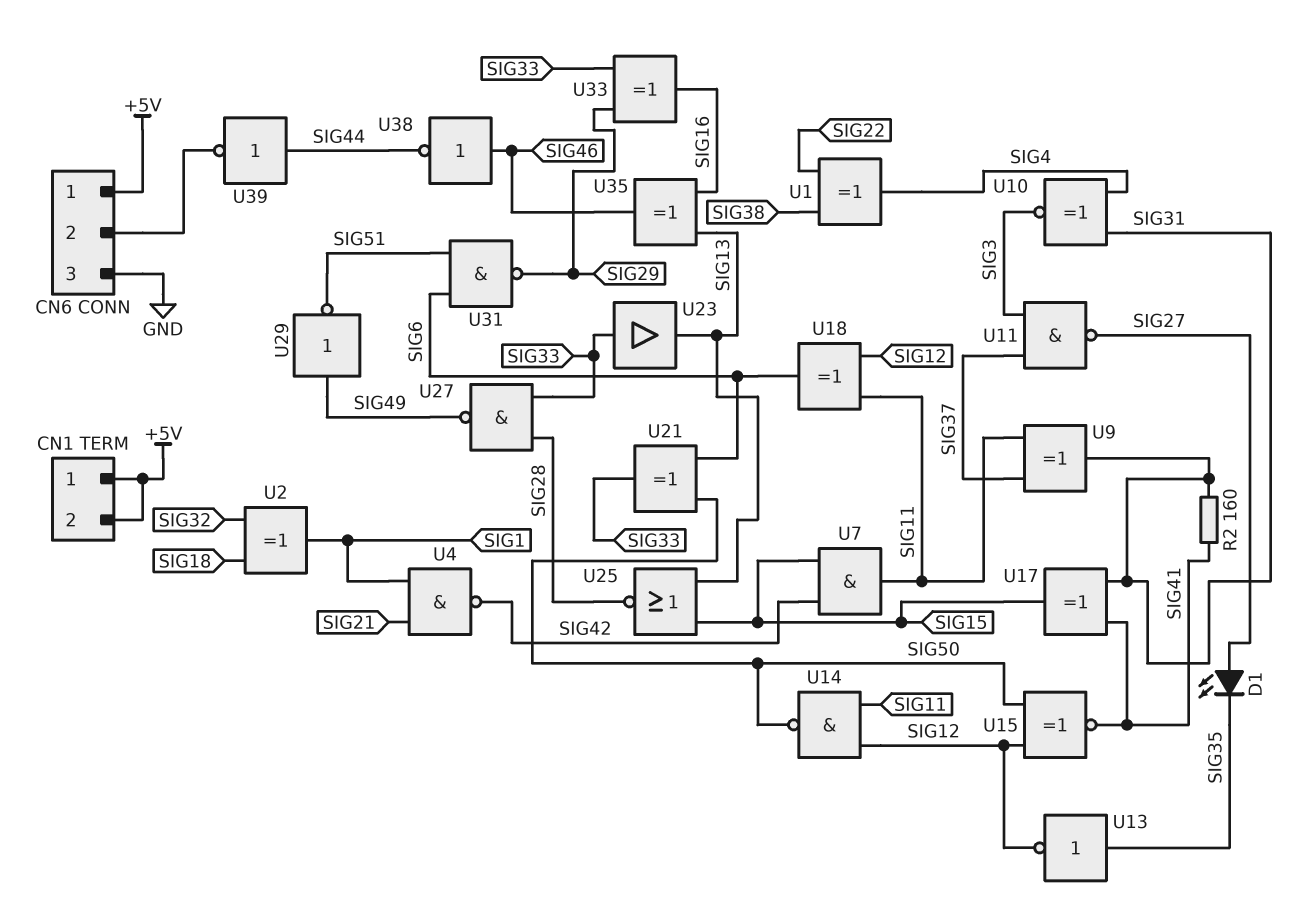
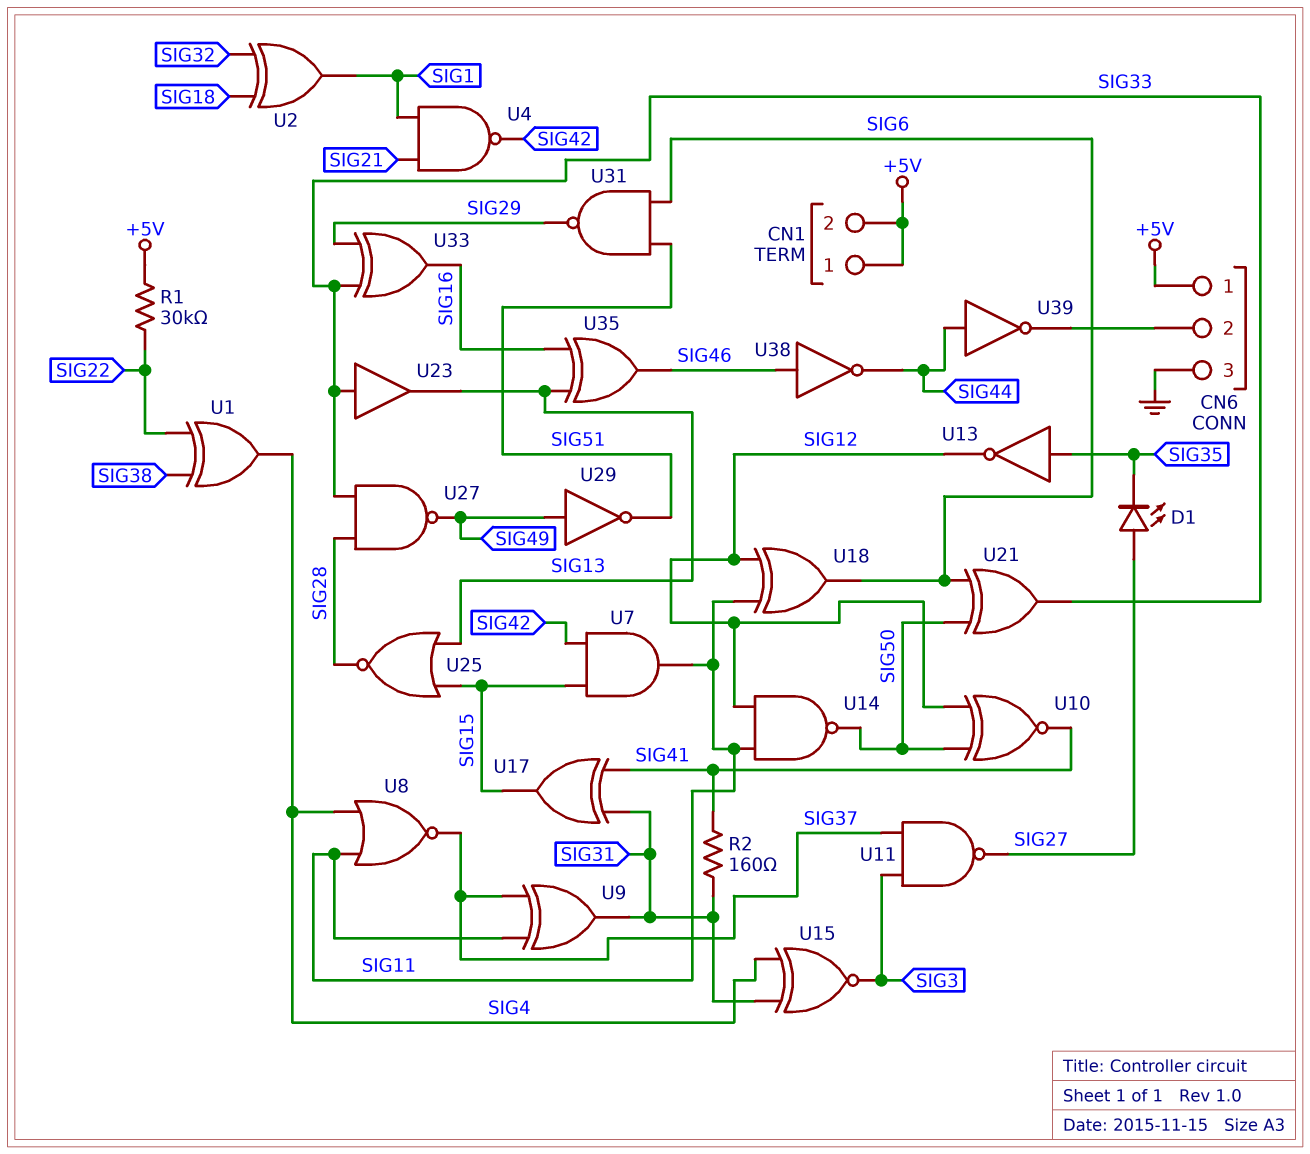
R1: none -> 30k (+5V, SIG22)
U8: none -> NOR (in SIG4, in SIG11, out SIG37)
U10: XNOR (in SIG4, in SIG31, out SIG3) -> XNOR (in SIG12, in SIG50, out SIG41)
U15: XNOR (in SIG12, in SIG50, out SIG41) -> XNOR (in SIG4, in SIG31, out SIG3)

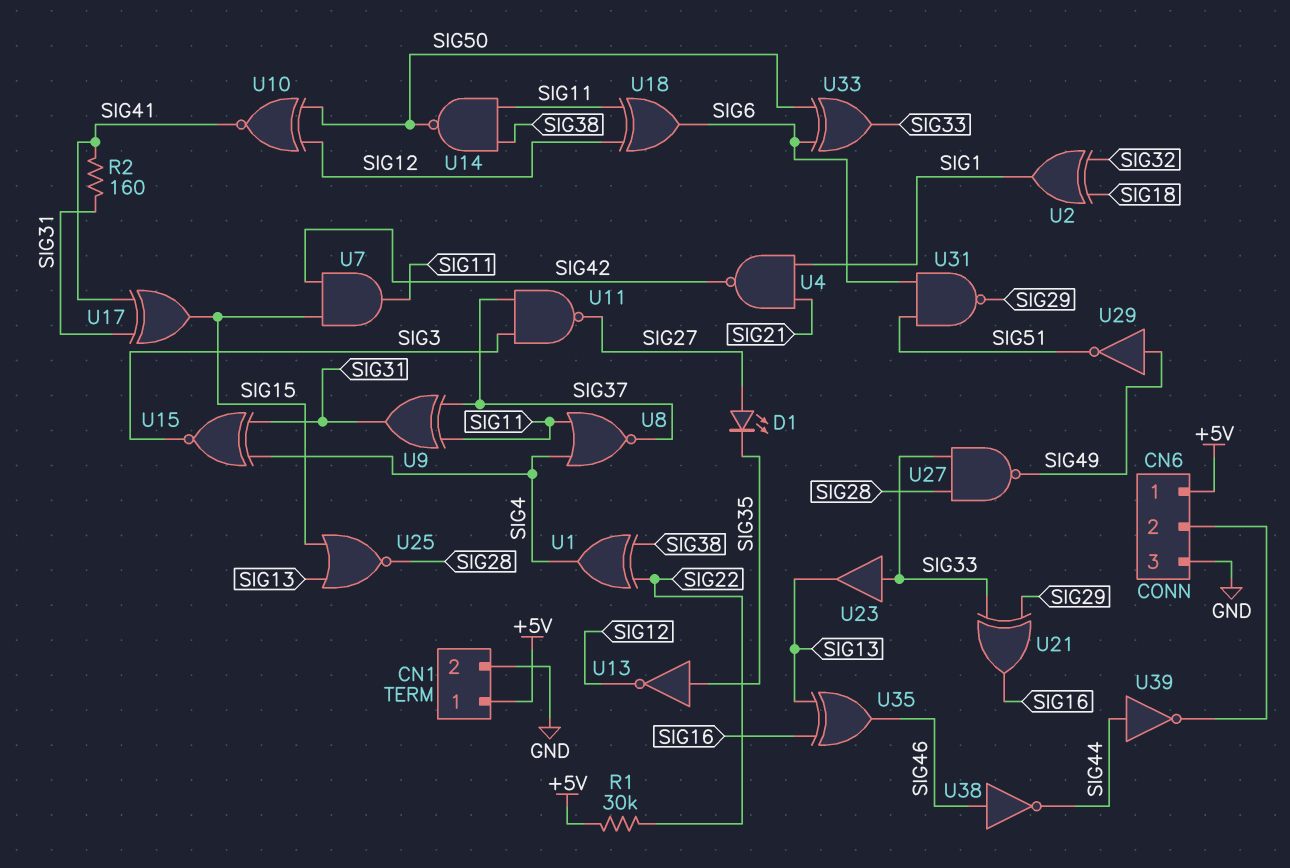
CN1 pin 2: +5V -> GND
U14: NAND (in SIG11, in SIG12, out SIG50) -> NAND (in SIG11, in SIG38, out SIG50)
U21: XOR (in SIG6, in SIG50, out SIG33) -> XOR (in SIG29, in SIG33, out SIG16)
U33: XOR (in SIG29, in SIG33, out SIG16) -> XOR (in SIG6, in SIG50, out SIG33)

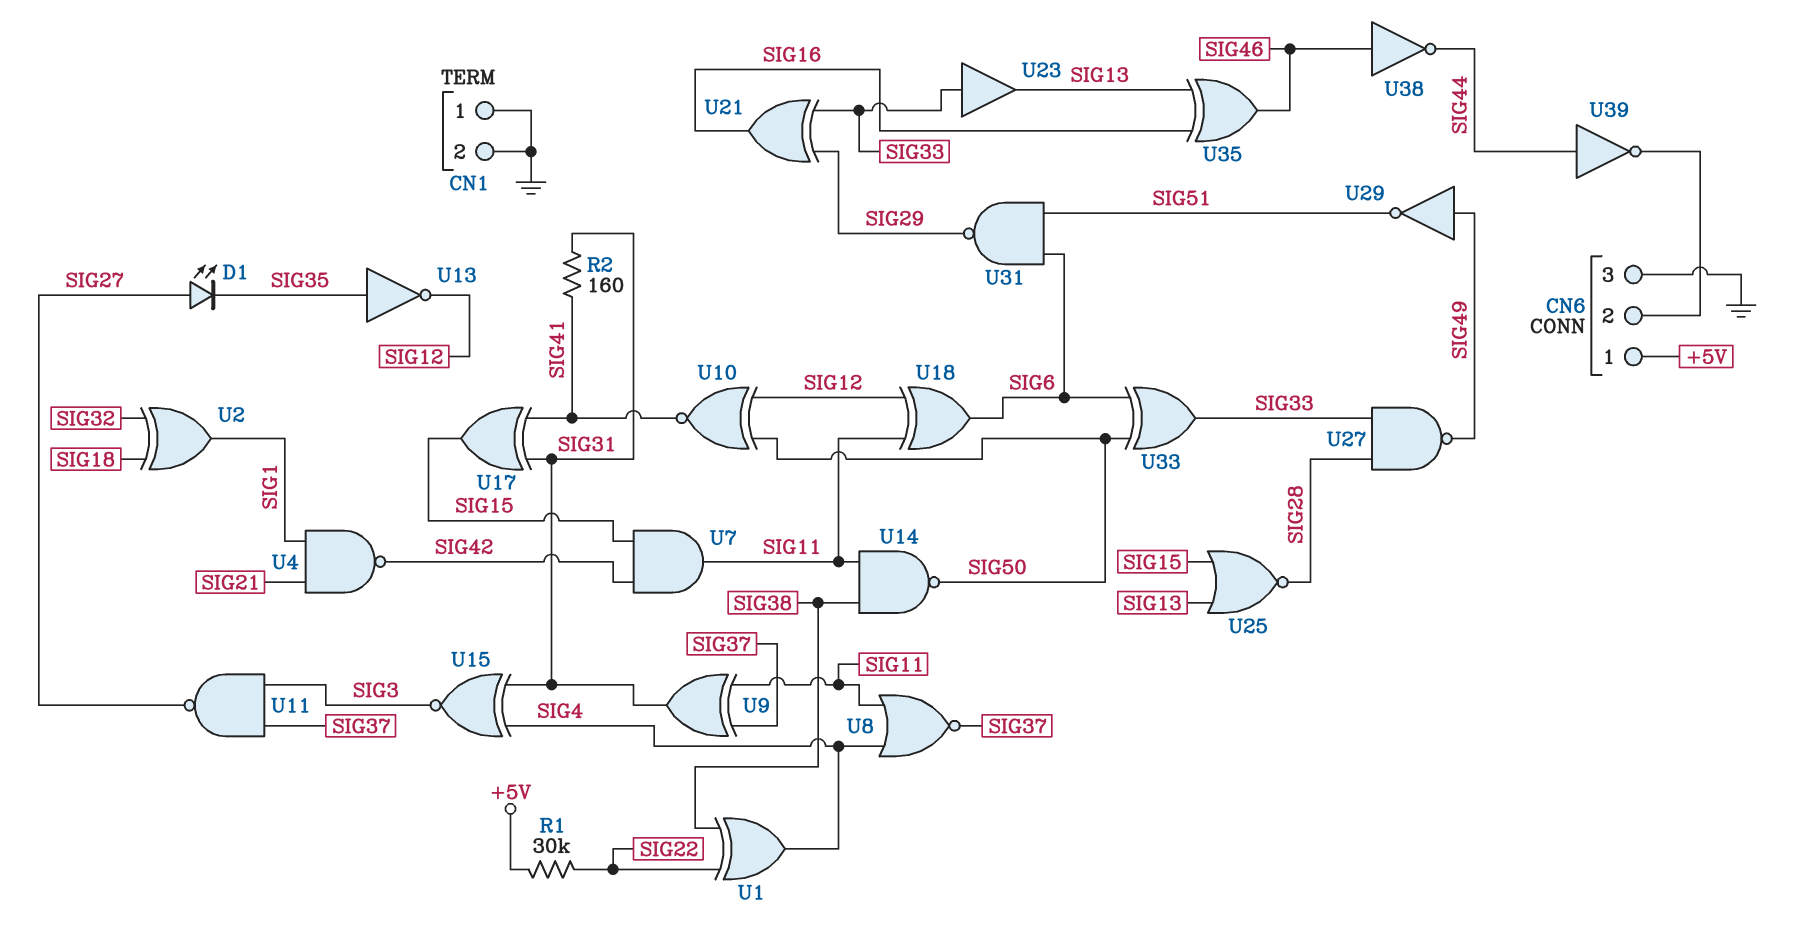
CN1 pin 1: +5V -> GND

